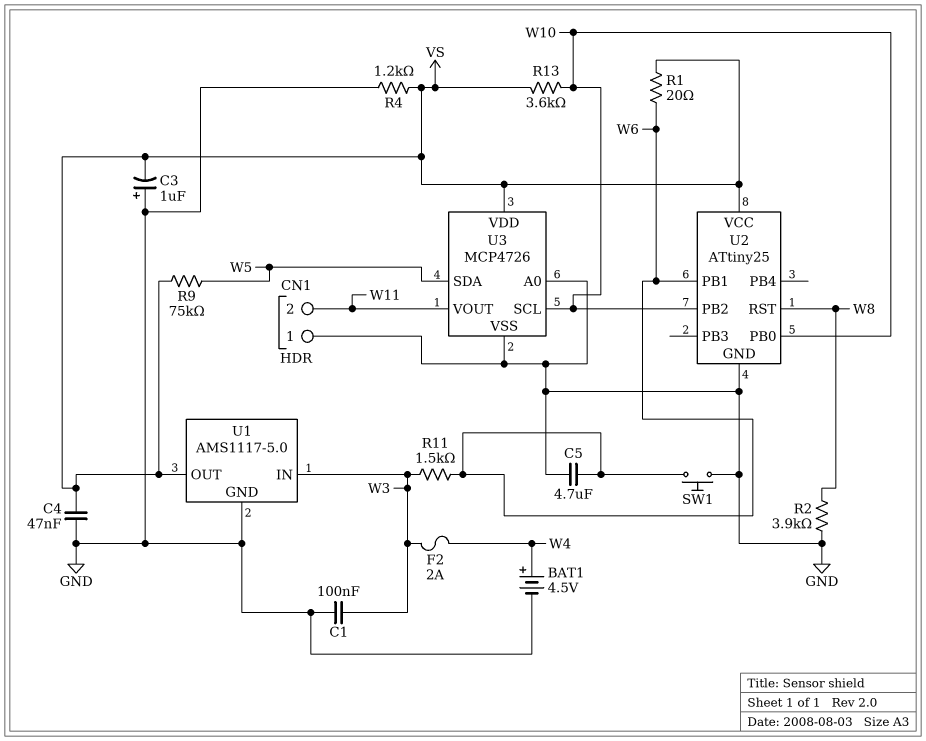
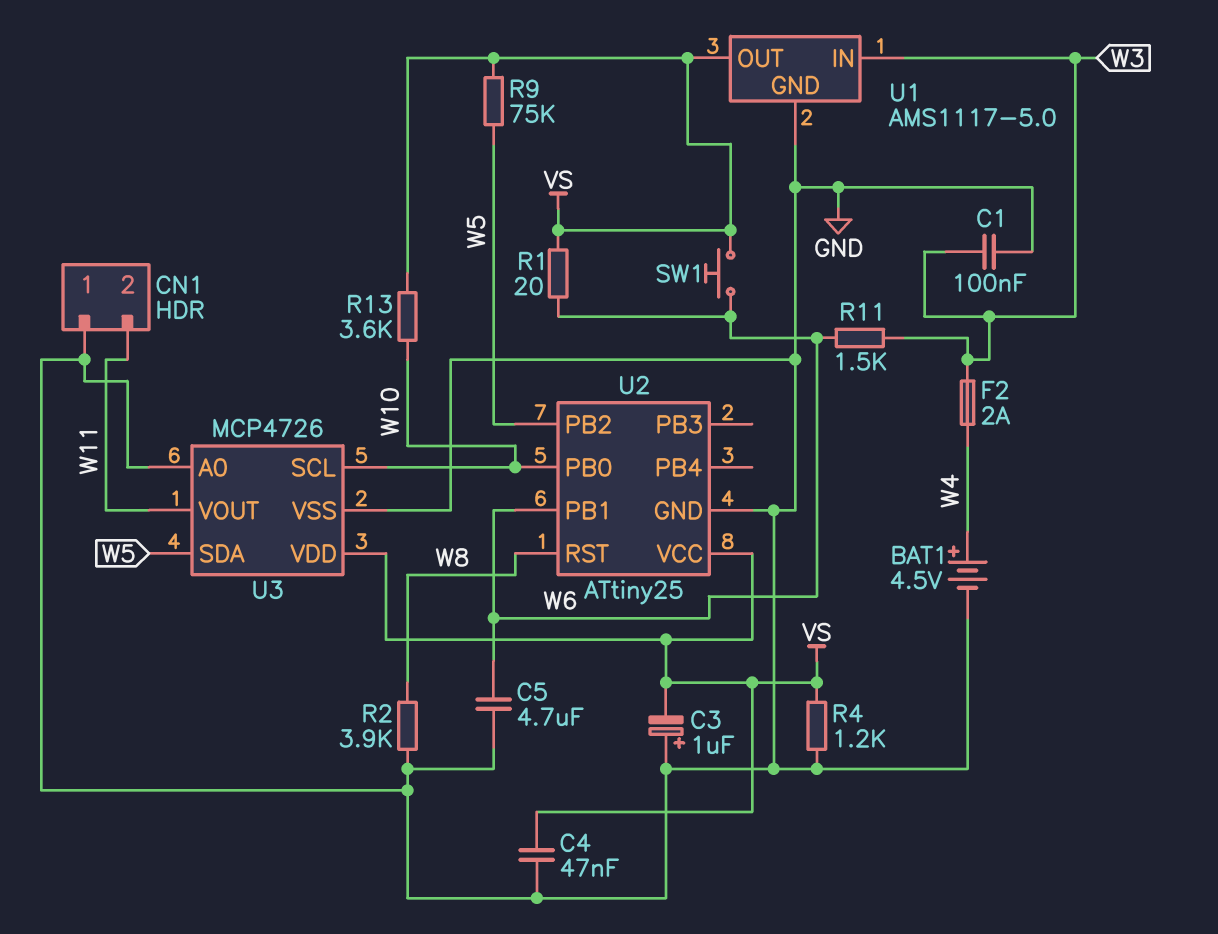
SW1: button (GND, W6) -> button (VS, W6)
U2 pin PB2: W10 -> W5

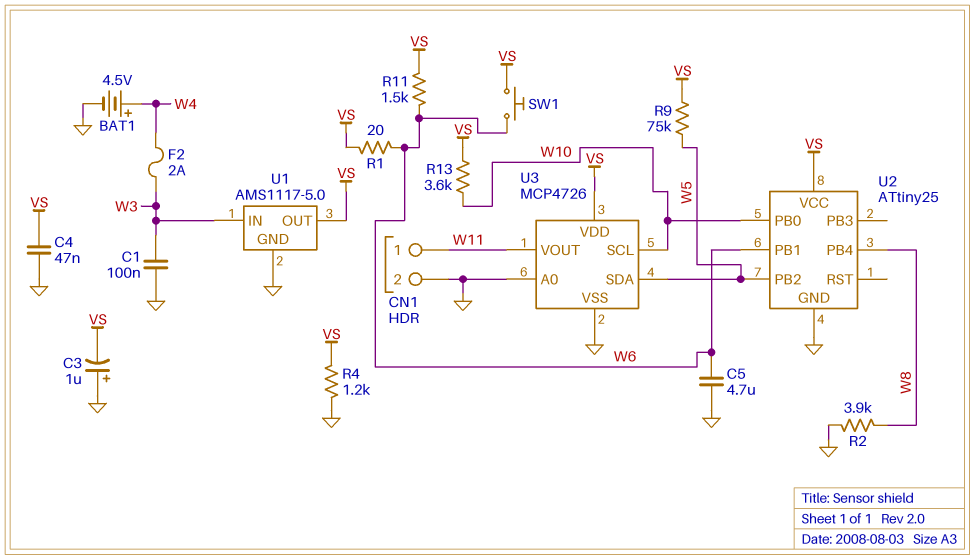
CN1 pin 1: GND -> W11
CN1 pin 2: W11 -> GND
R11: 1.5k (W3, W6) -> 1.5k (VS, W6)
U2 pin PB4: none -> W8
U2 pin RST: W8 -> none

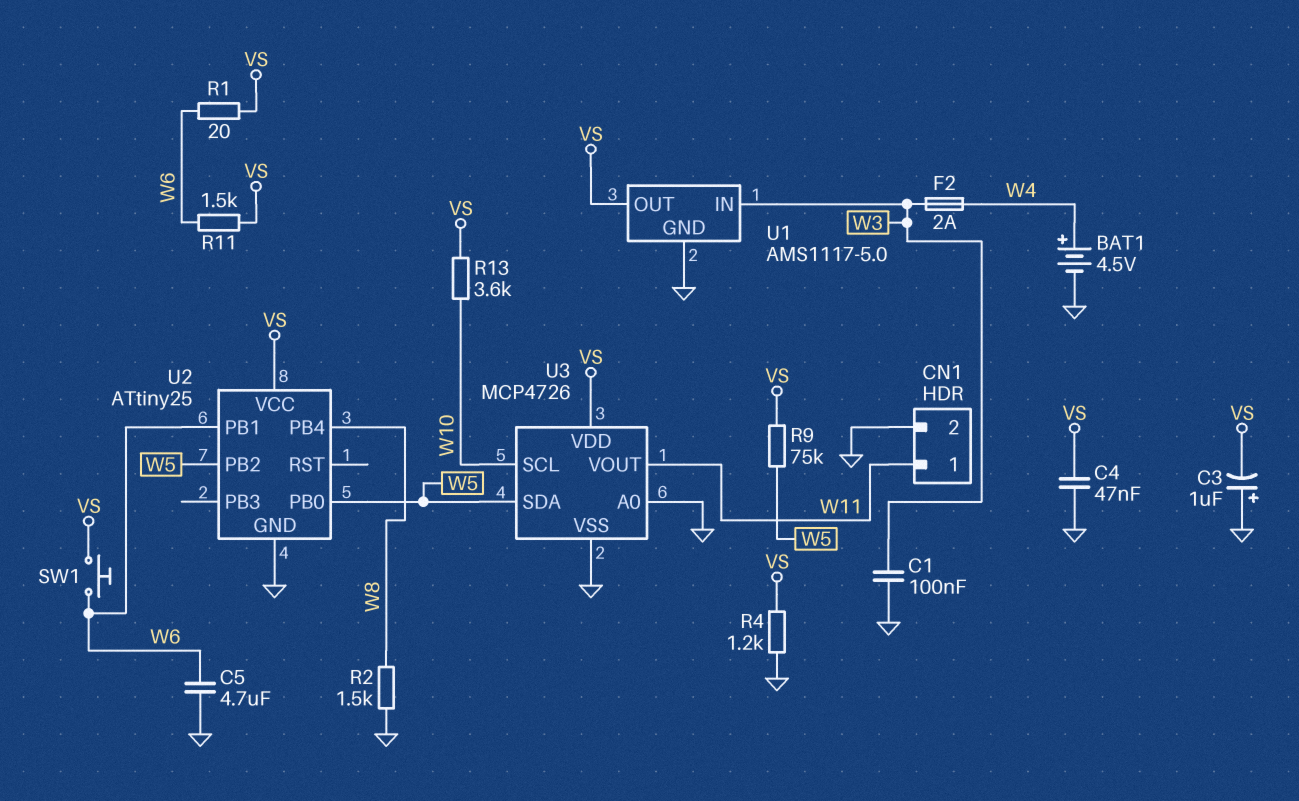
R2: 3.9k (GND, W8) -> 1.5k (GND, W8)
U2 pin PB0: W10 -> W5

